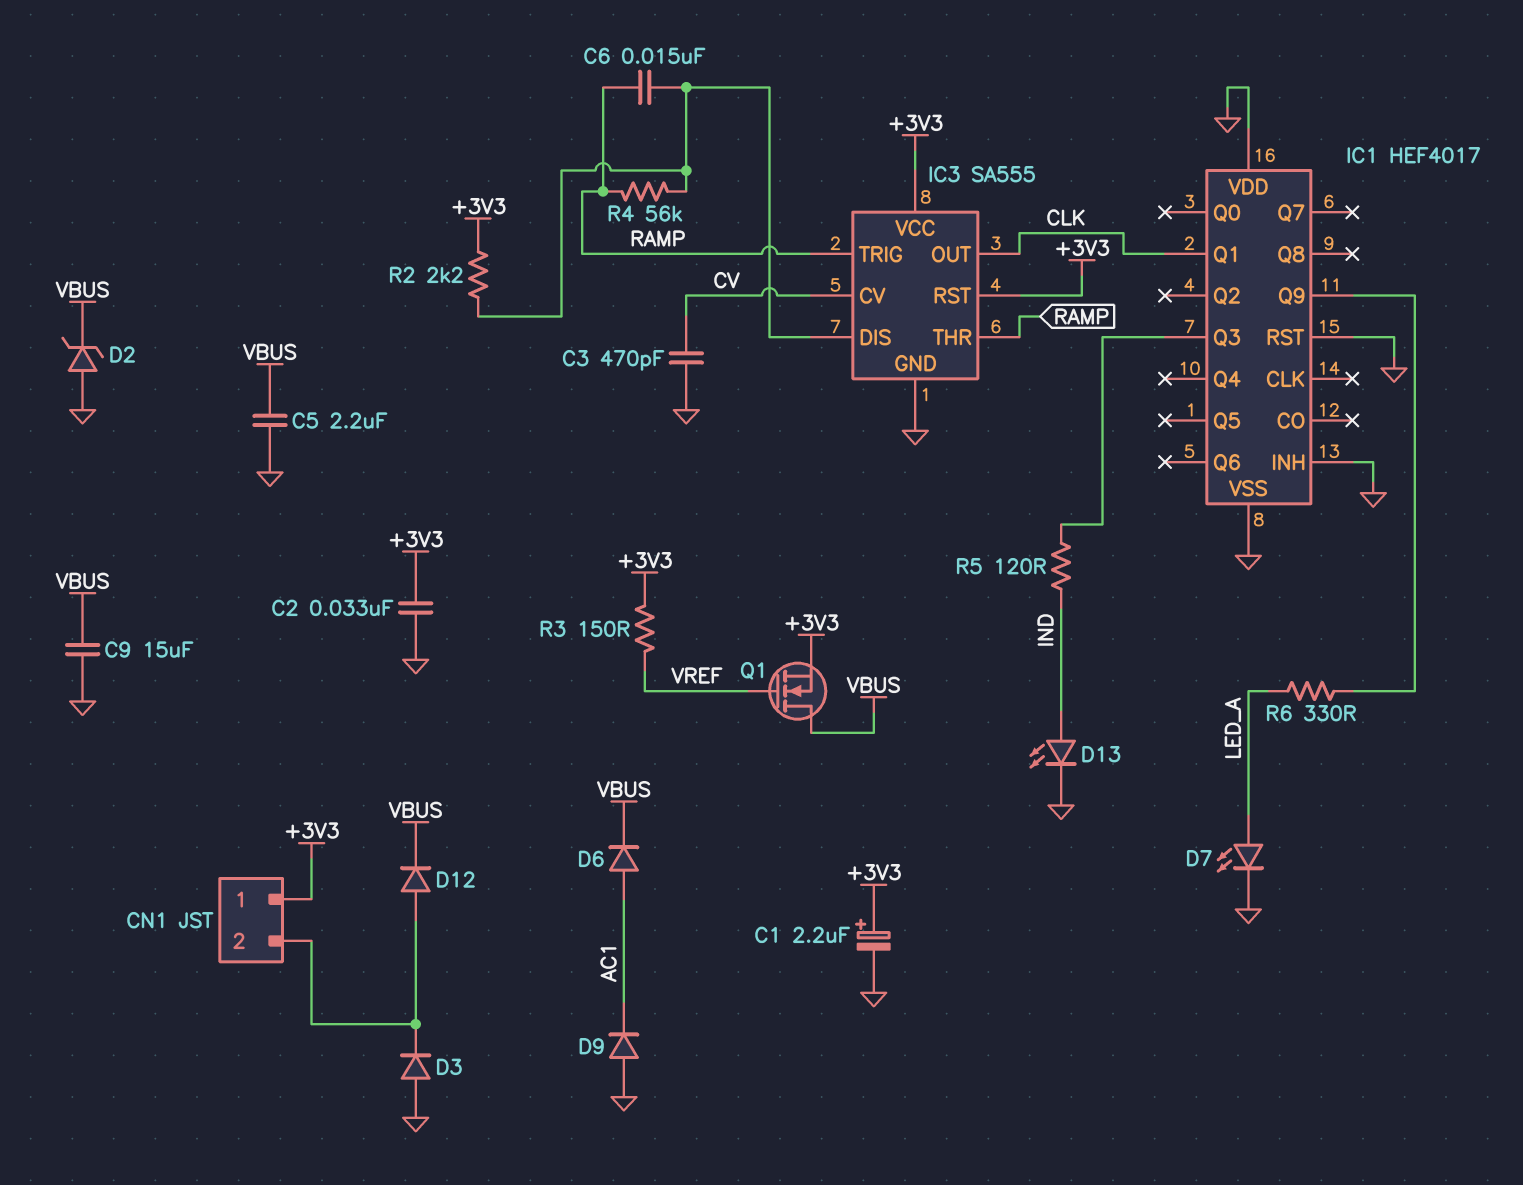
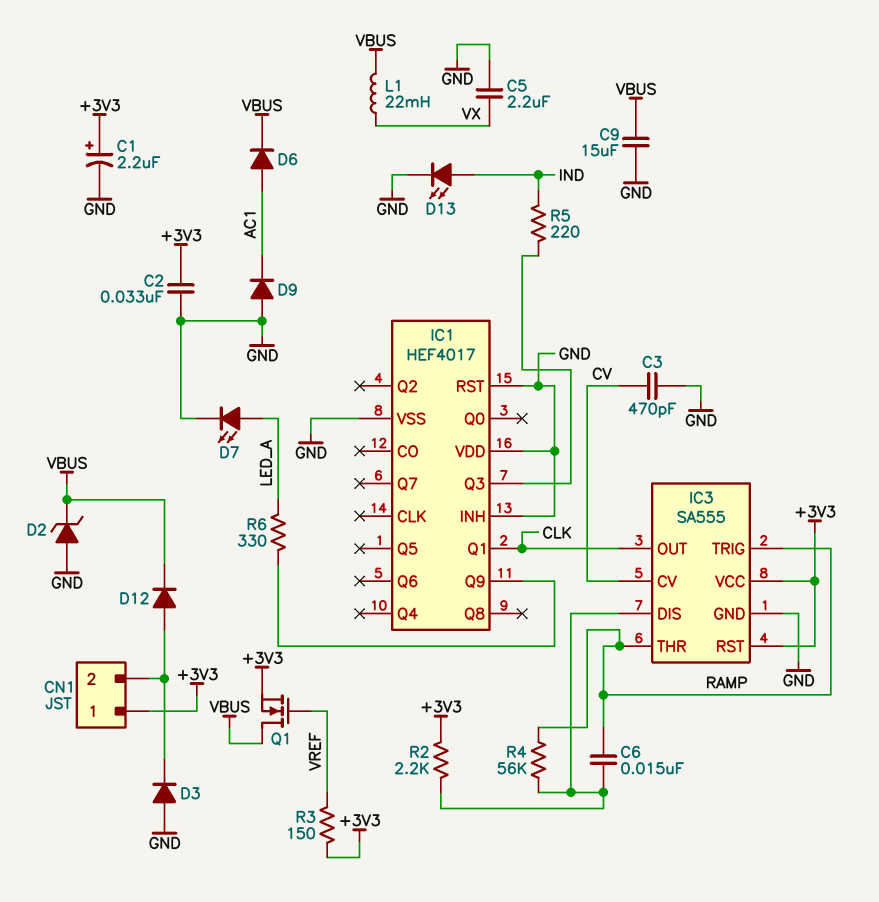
C5: 2.2uF (GND, VBUS) -> 2.2uF (GND, VX)
L1: none -> 22mH (VBUS, VX)
R5: 120 (IC1/Q3, IND) -> 220 (IC1/Q3, IND)

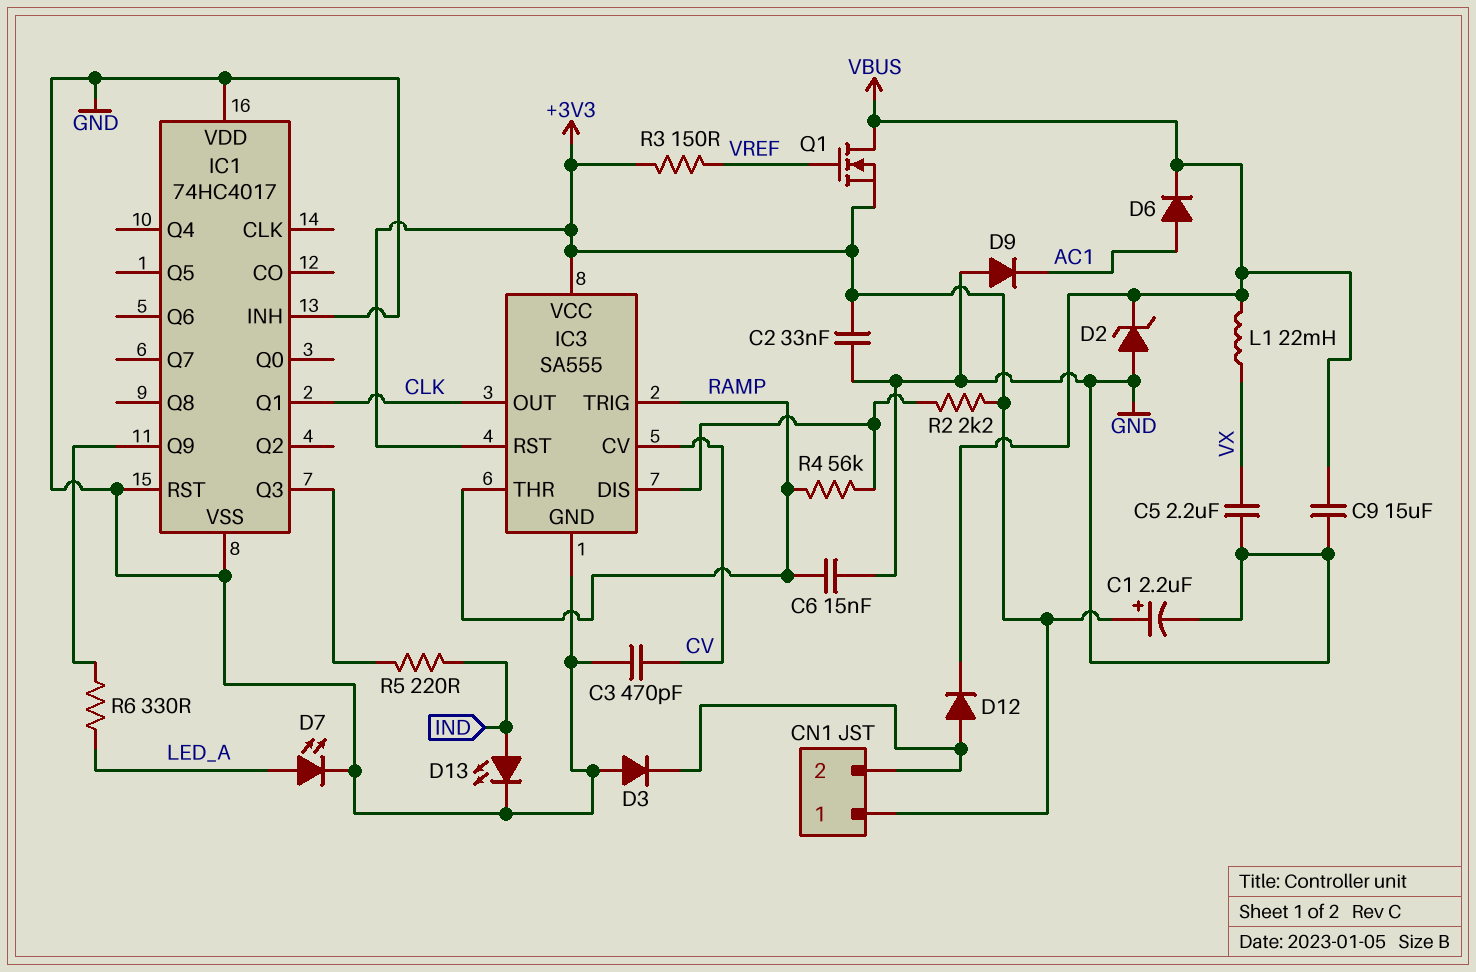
C6: 15nF (IC3/DIS, RAMP) -> 15nF (GND, RAMP)
IC1: HEF4017 -> 74HC4017

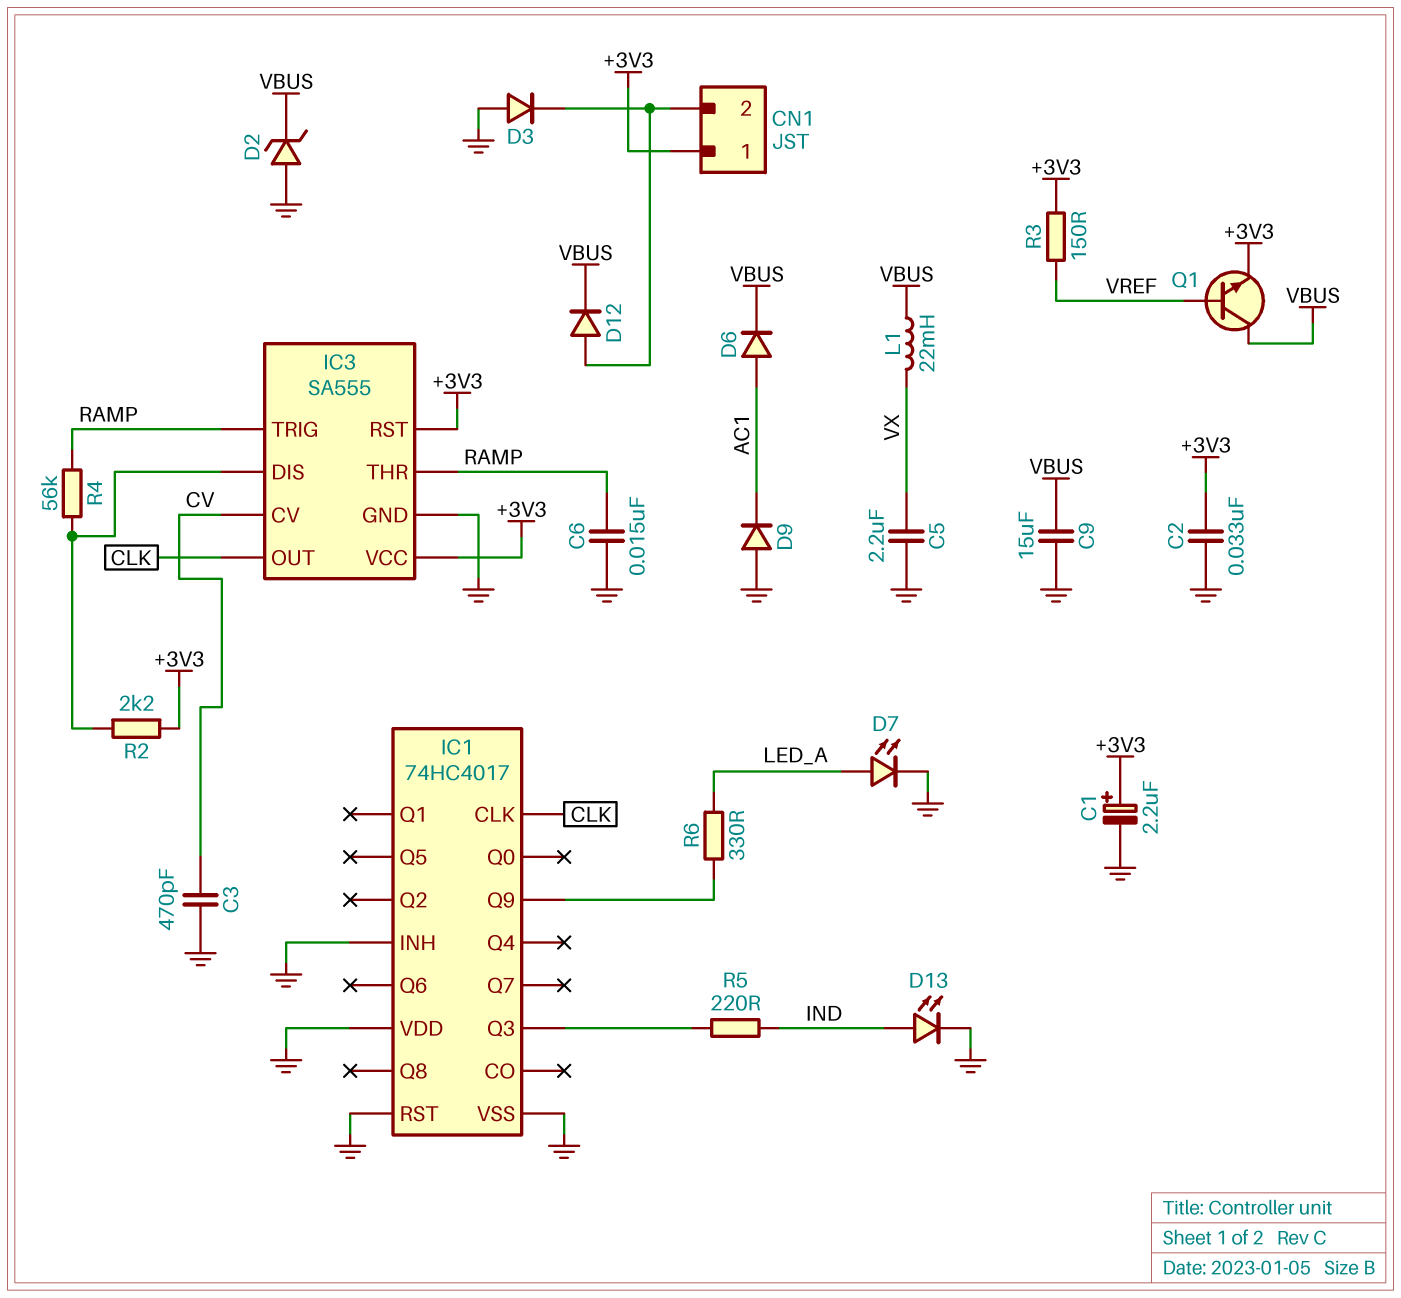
IC1 pin CLK: none -> CLK
IC1 pin Q1: CLK -> none
Q1: NMOS (G VREF, D VBUS, S +3V3) -> NPN (B VREF, C VBUS, E +3V3)

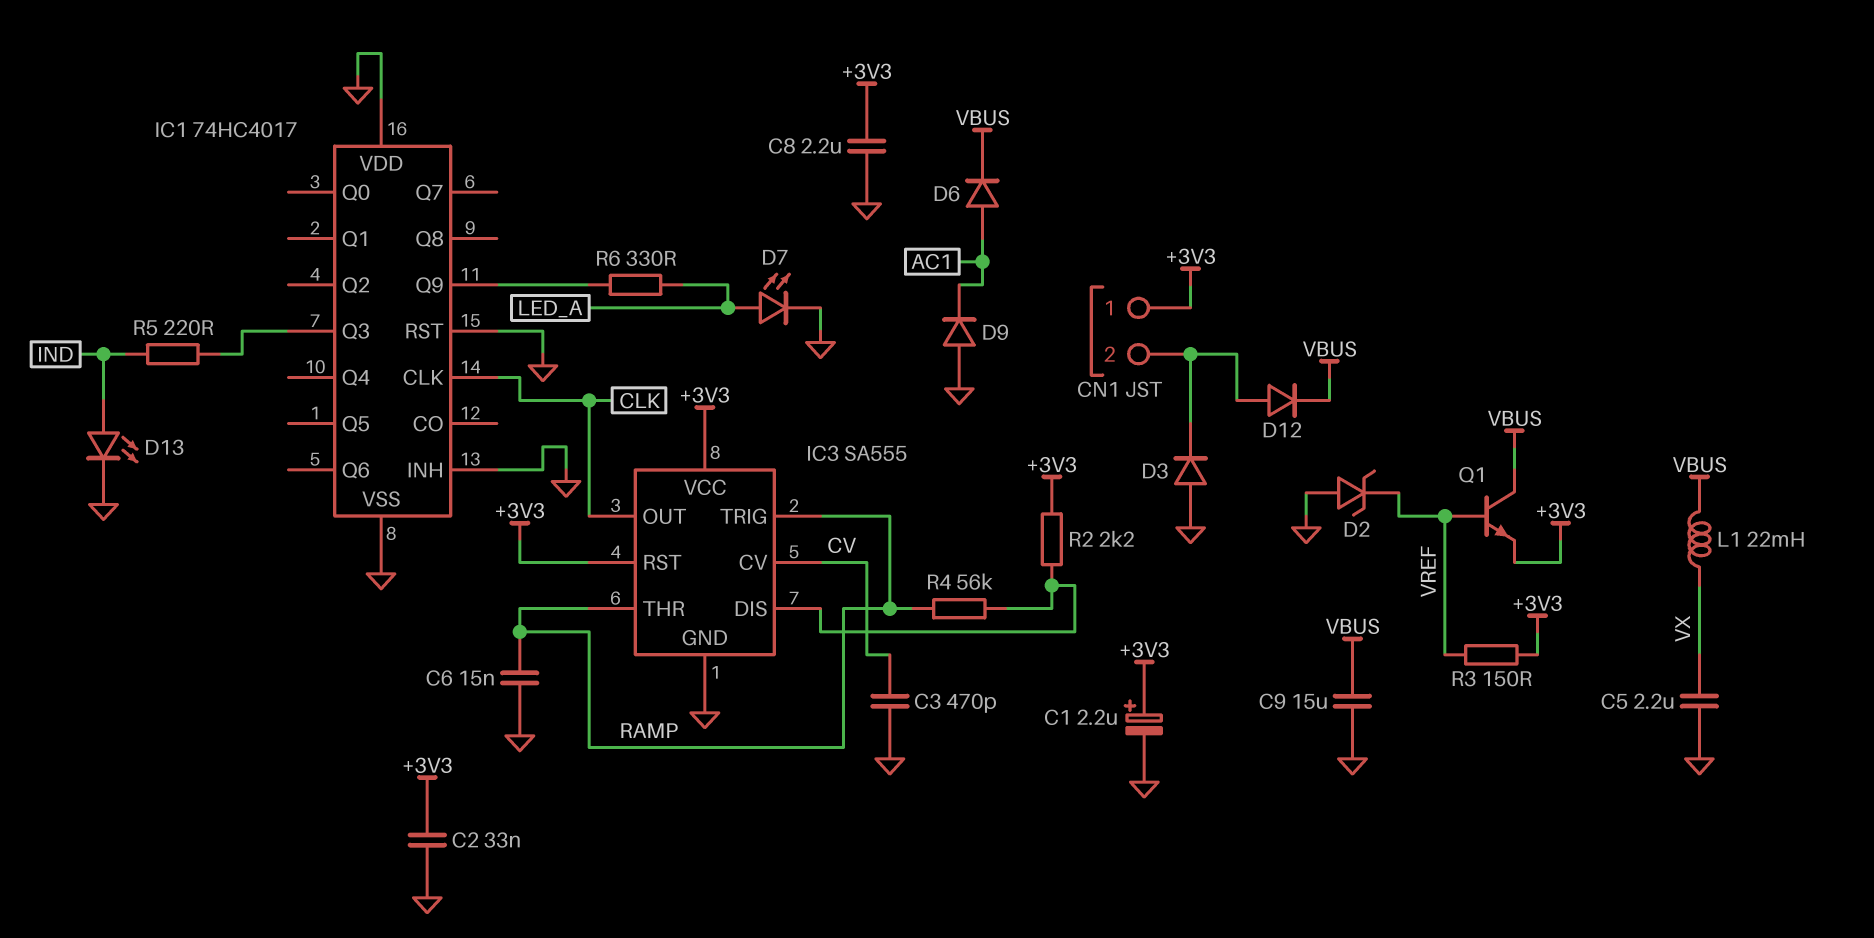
C8: none -> 2.2uF (+3V3, GND)
D2: zener (A GND, K VBUS) -> zener (A GND, K VREF)

